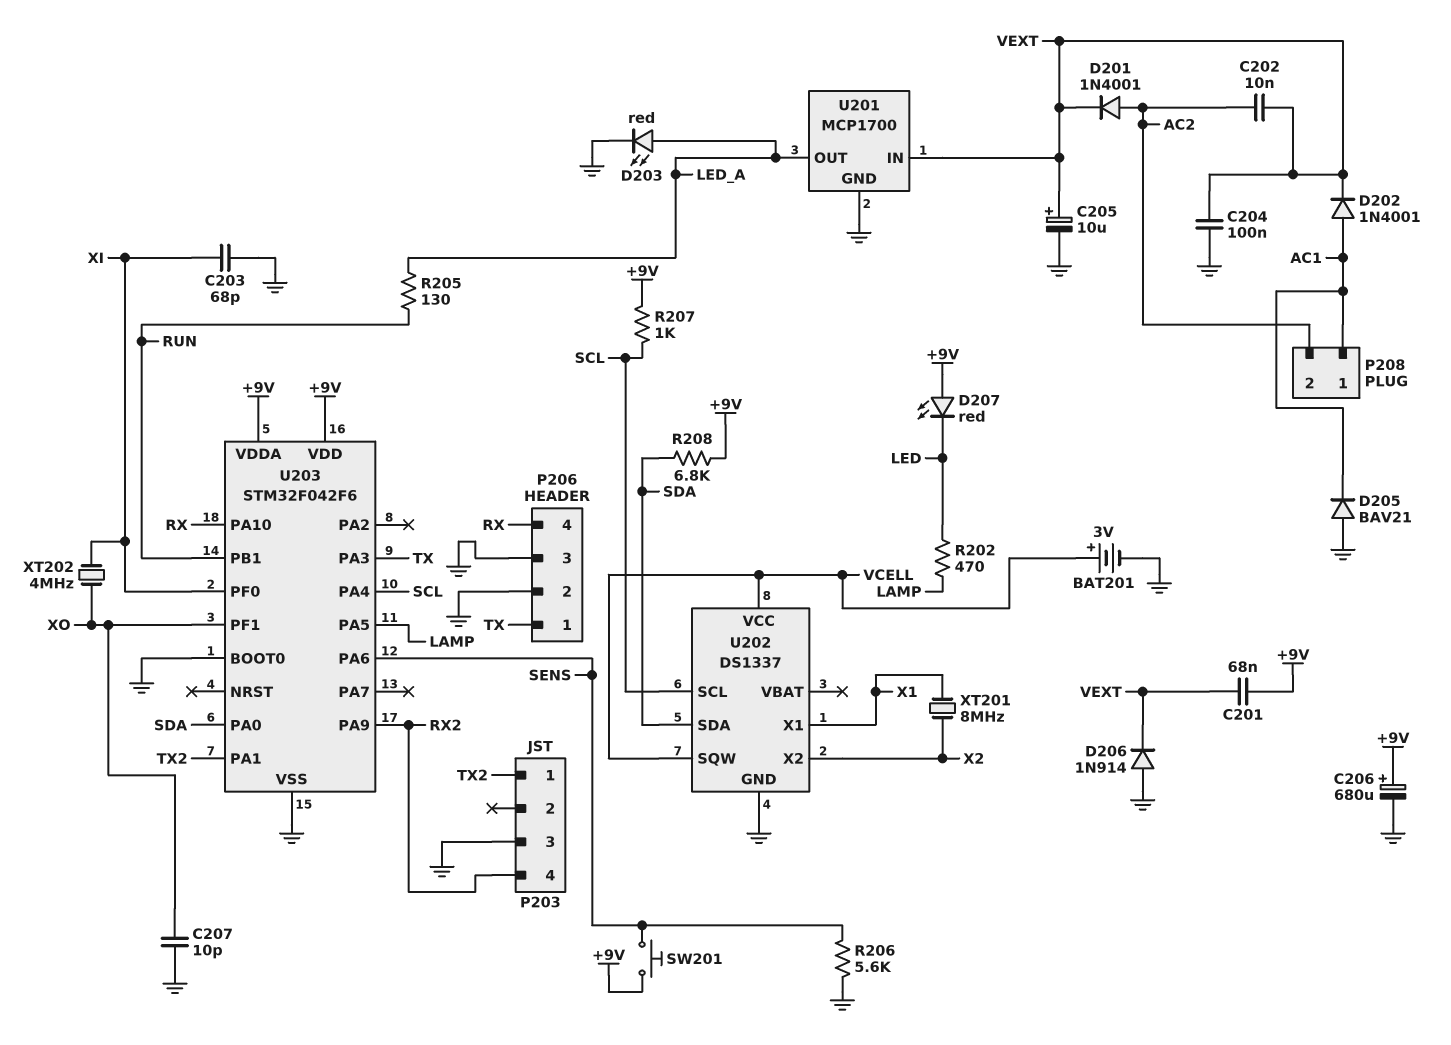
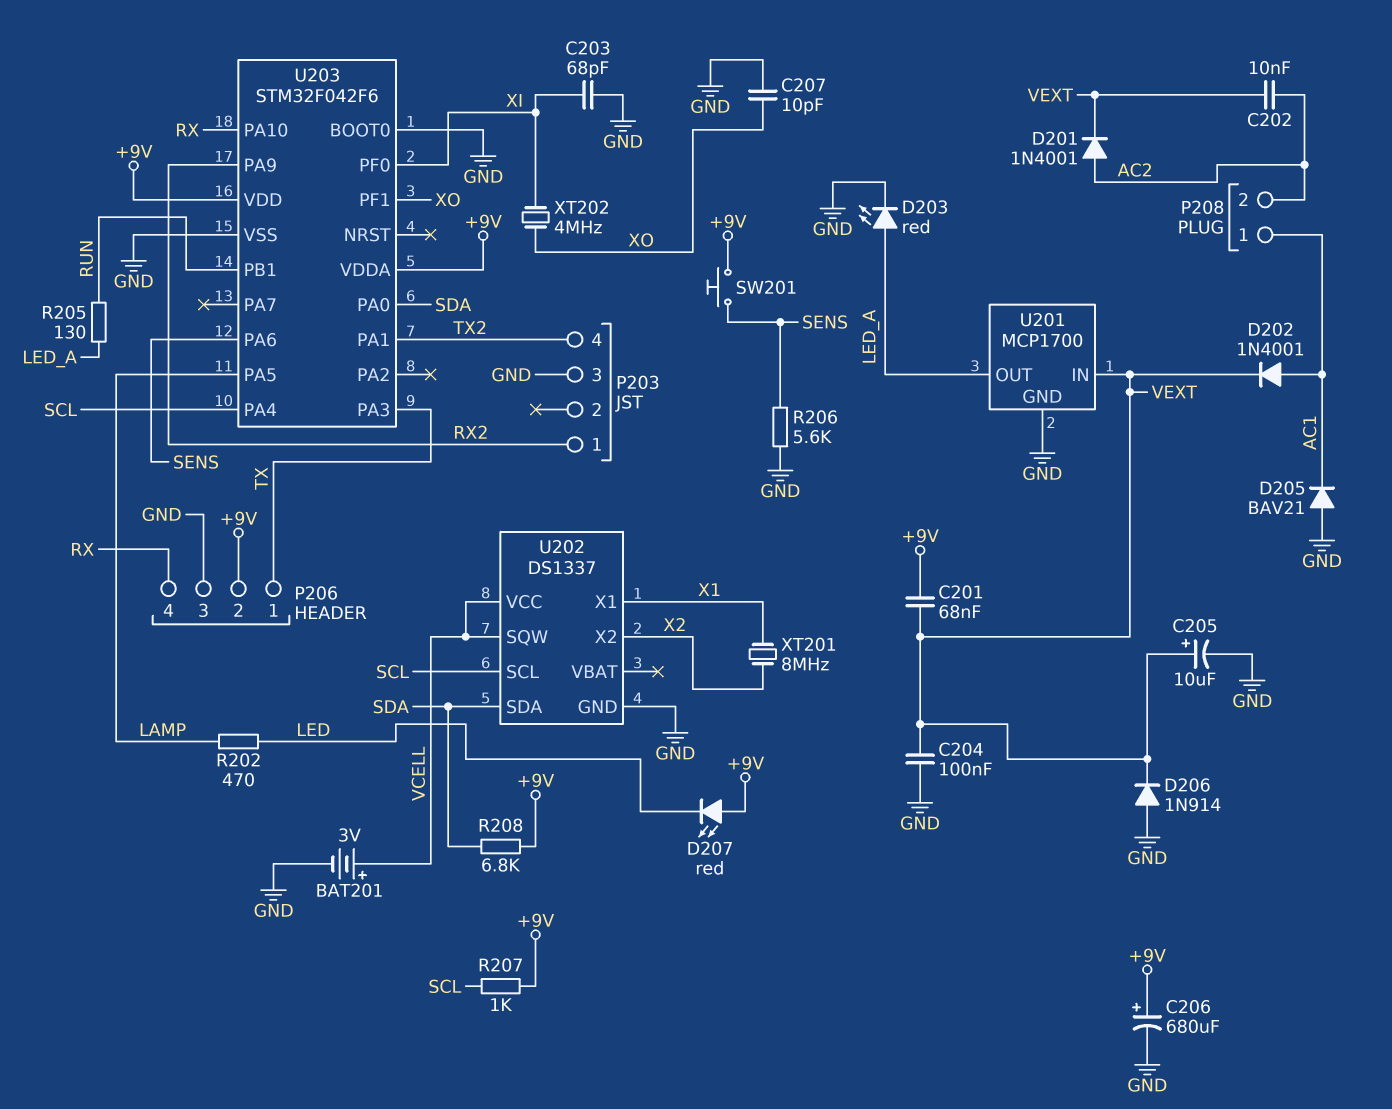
P203 pin 1: TX2 -> RX2
P203 pin 4: RX2 -> TX2
P206 pin 2: GND -> +9V

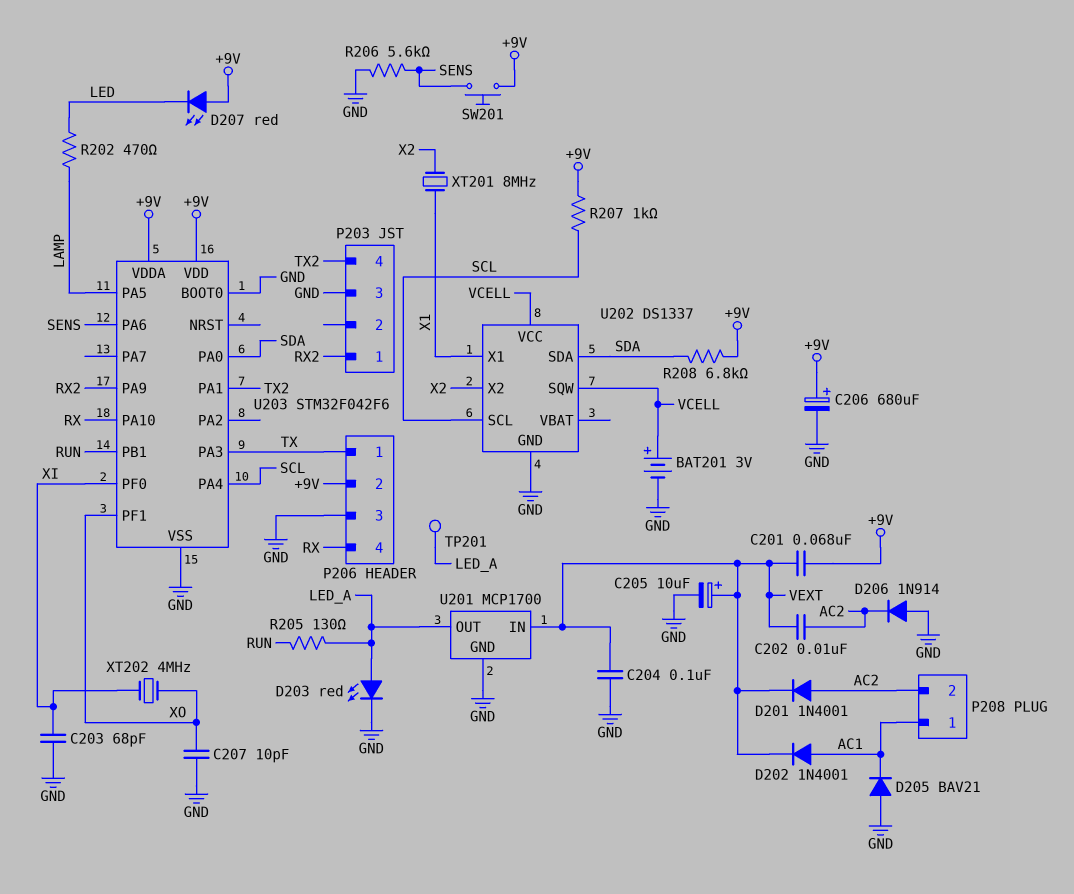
D206: diode 1N914 (A GND, K VEXT) -> diode 1N914 (A GND, K AC2)
TP201: none -> test point (LED_A)

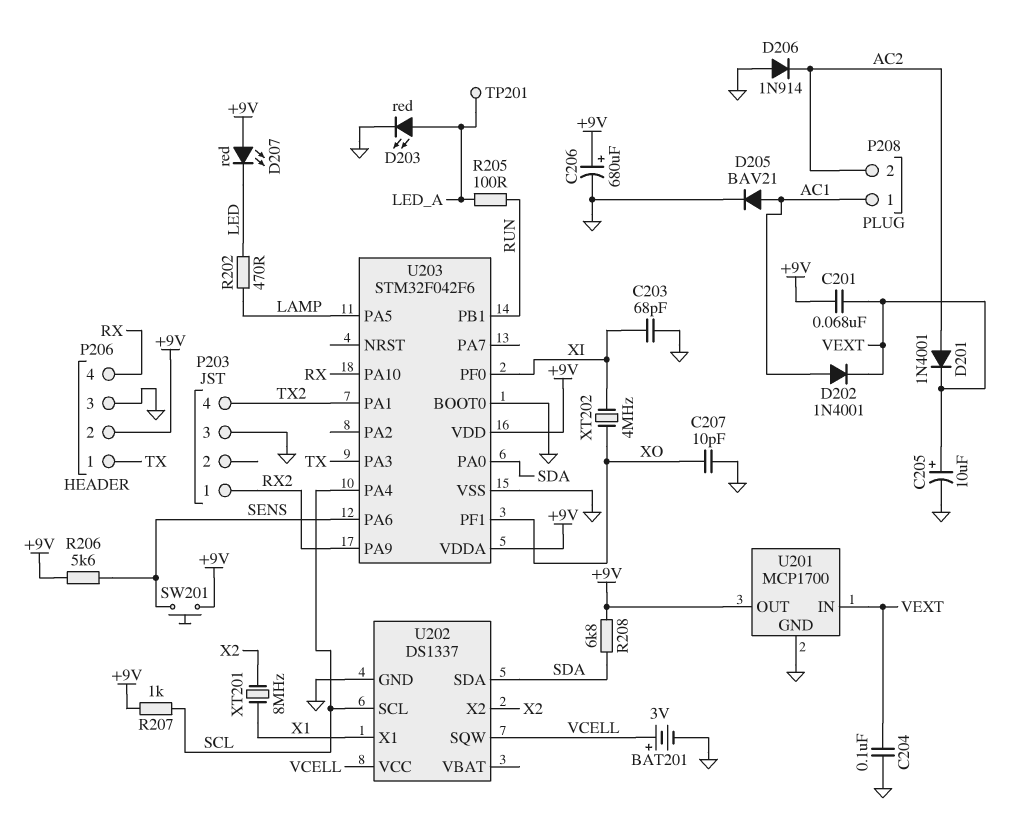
C202: 10nF (AC2, VEXT) -> none
D205: diode BAV21 (A GND, K AC1) -> diode BAV21 (A AC1, K GND)
R205: 130 (LED_A, RUN) -> 100 (LED_A, RUN)
R206: 5.6k (GND, SENS) -> 5.6k (+9V, SENS)
U201 pin OUT: LED_A -> +9V

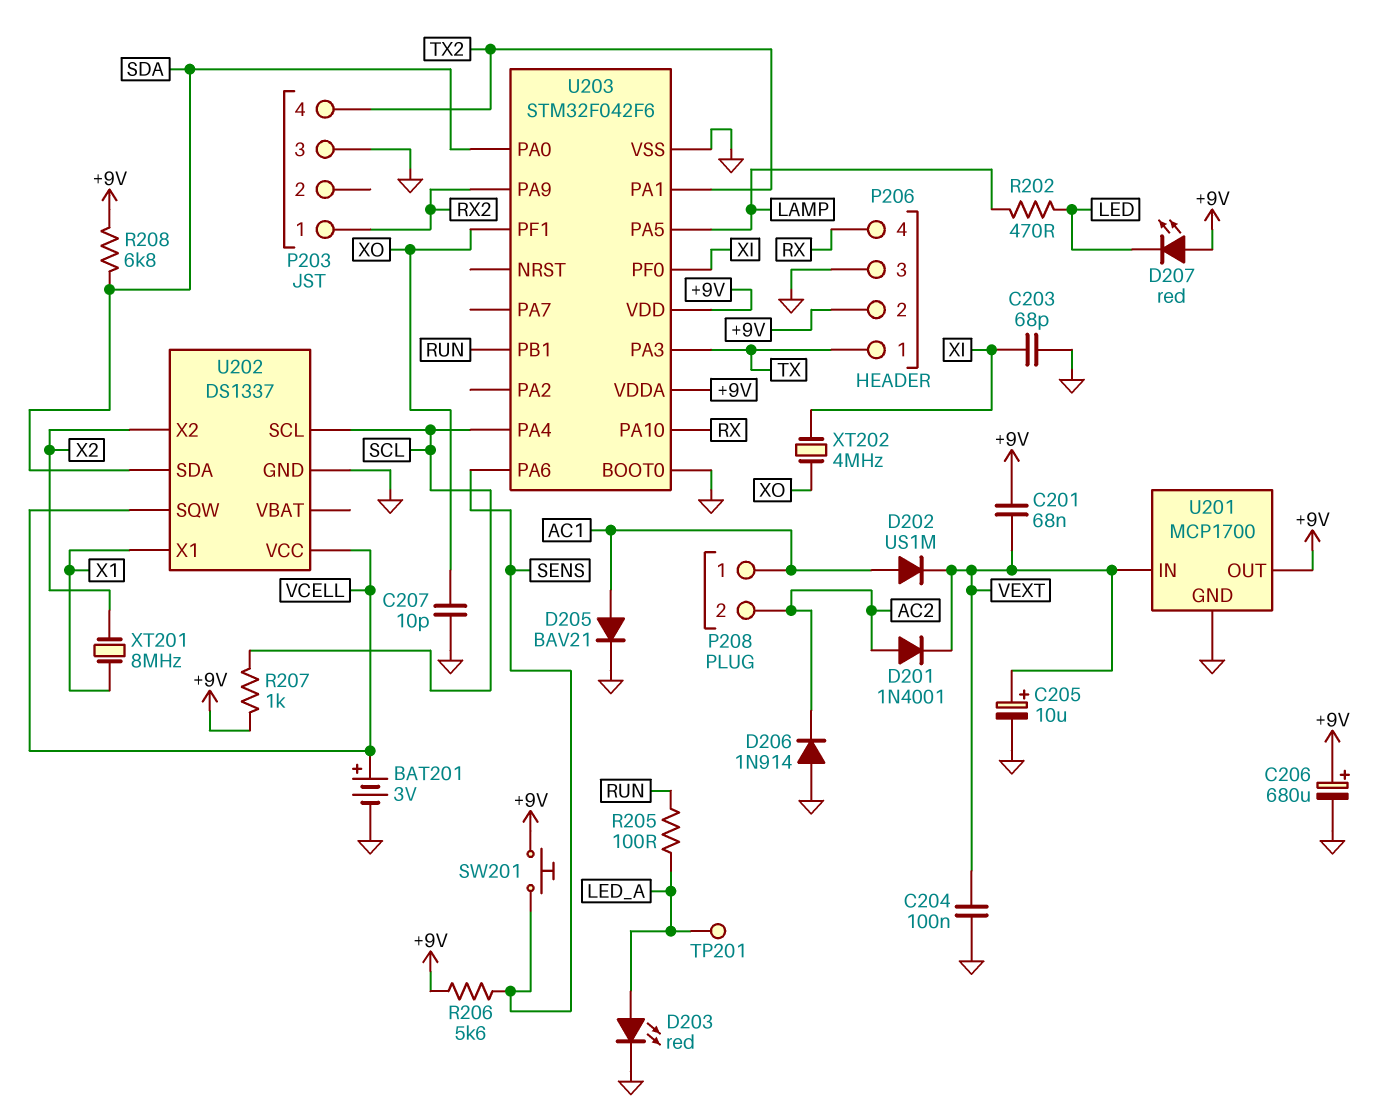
D202: diode 1N4001 (A AC1, K VEXT) -> diode US1M (A AC1, K VEXT)

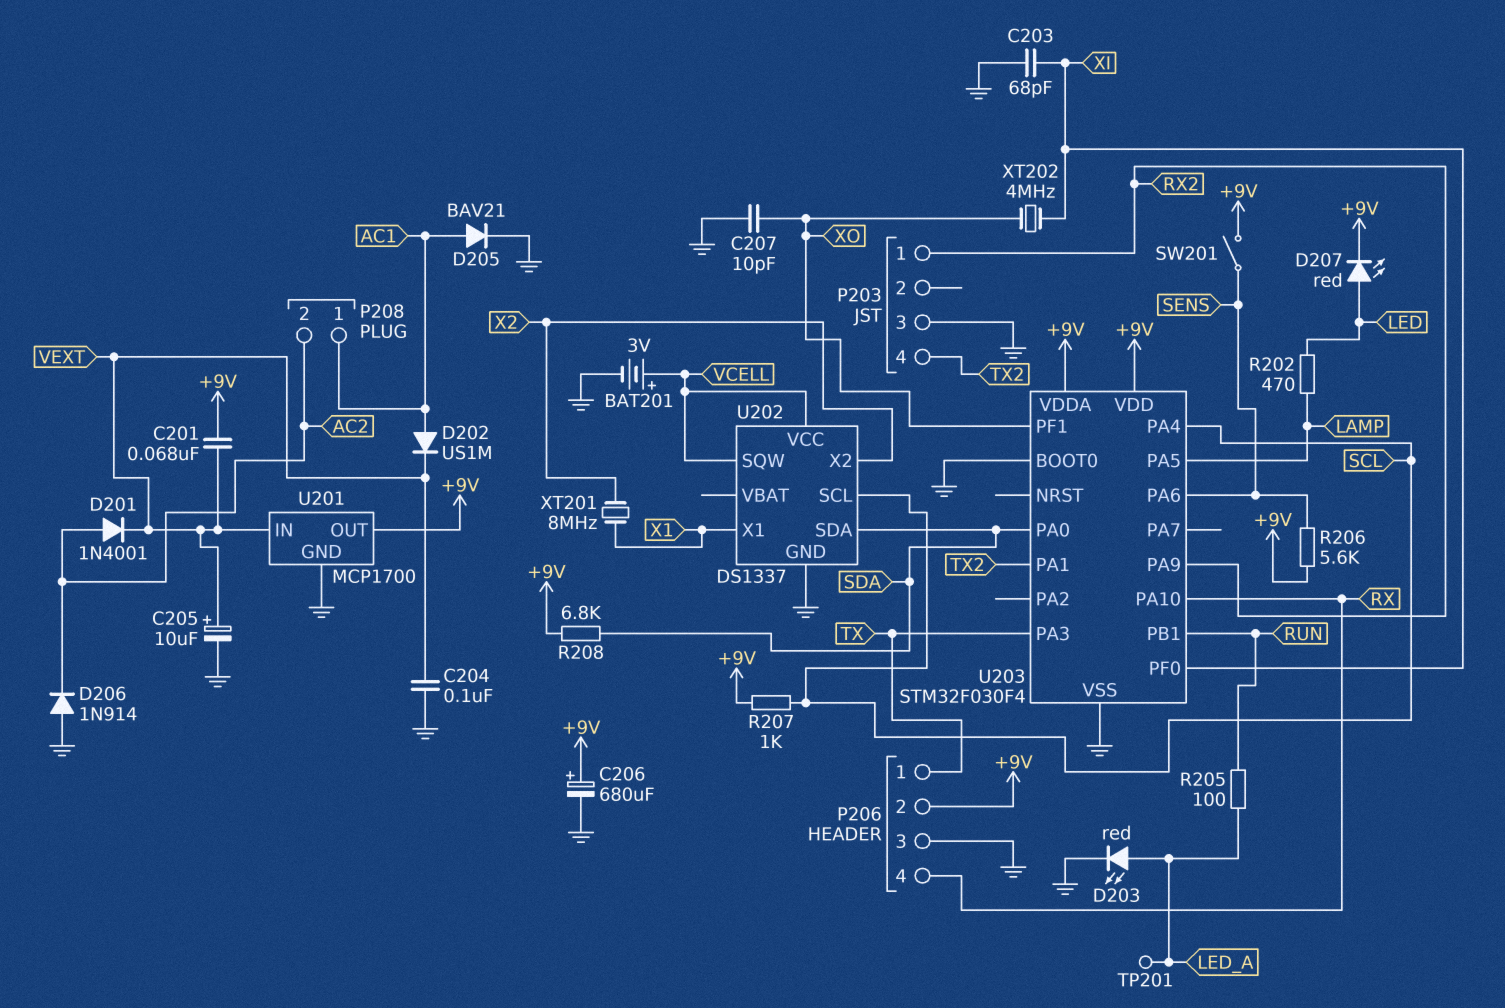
D207: LED red (A +9V, K LED) -> LED red (A LED, K +9V)
SW201: button (+9V, SENS) -> switch (+9V, SENS)
U203: STM32F042F6 -> STM32F030F4

